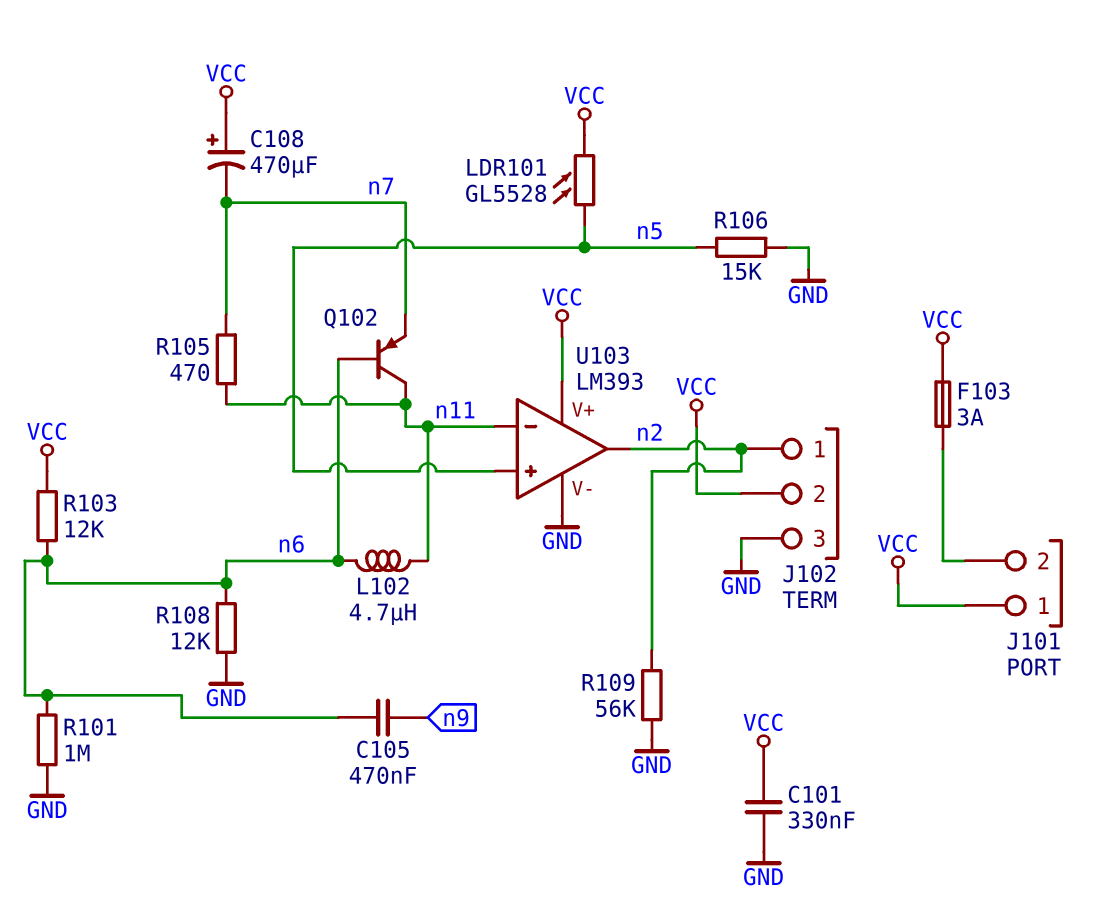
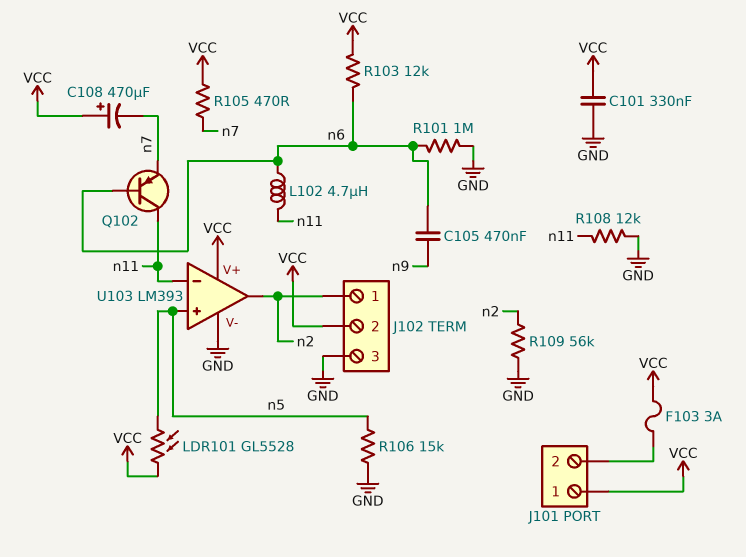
R105: 470 (n7, n11) -> 470 (VCC, n7)
R108: 12k (GND, n6) -> 12k (GND, n11)

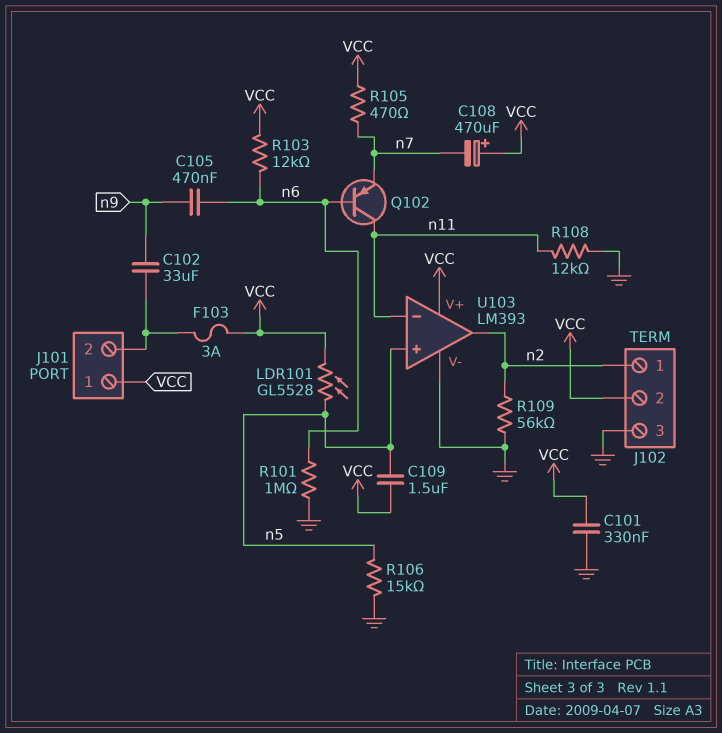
C102: none -> 33uF (J101/2, n9)
C109: none -> 1.5uF (VCC, n5)
L102: 4.7uH (n6, n11) -> none

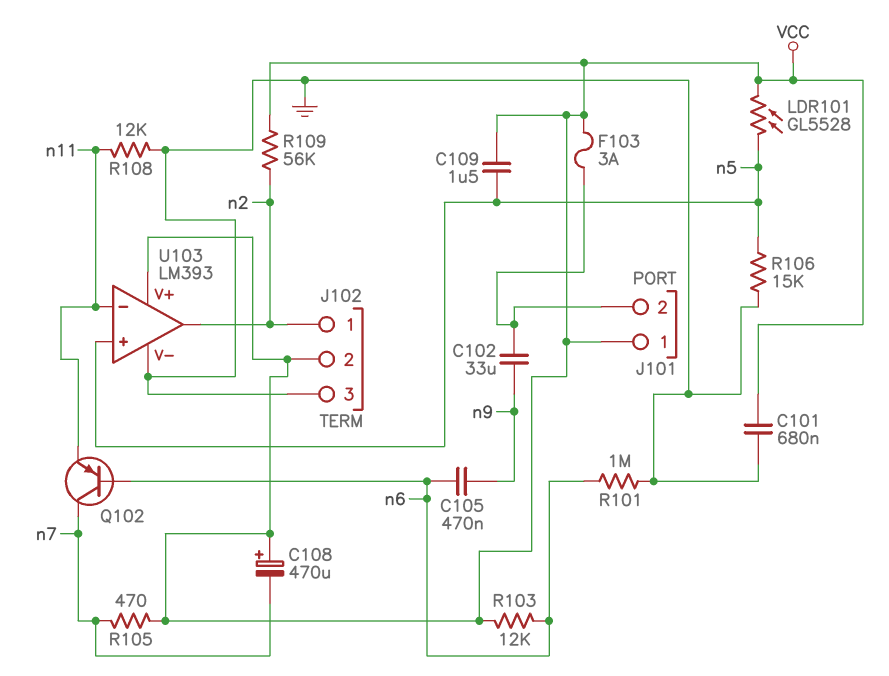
C101: 330nF (GND, VCC) -> 680nF (GND, VCC)
Q102: PNP (B n6, C n11, E n7) -> PNP (B n6, C n7, E n11)
R109: 56k (GND, n2) -> 56k (VCC, n2)

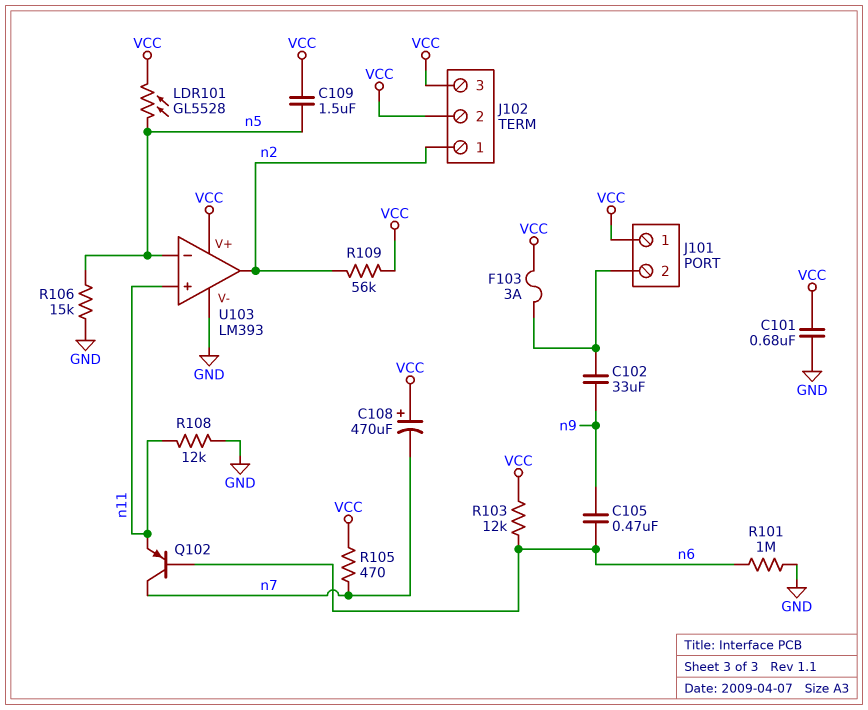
J102 pin 3: GND -> VCC
U103 pin in+: n5 -> n11
U103 pin in-: n11 -> n5

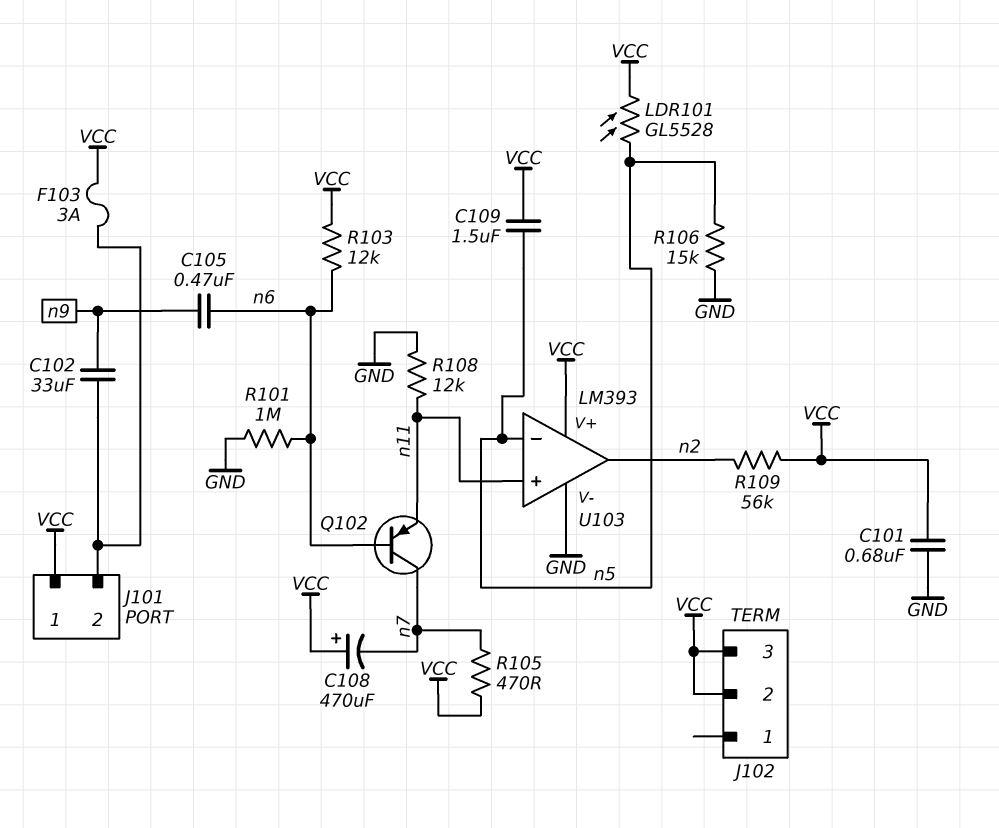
J102 pin 1: n2 -> none

